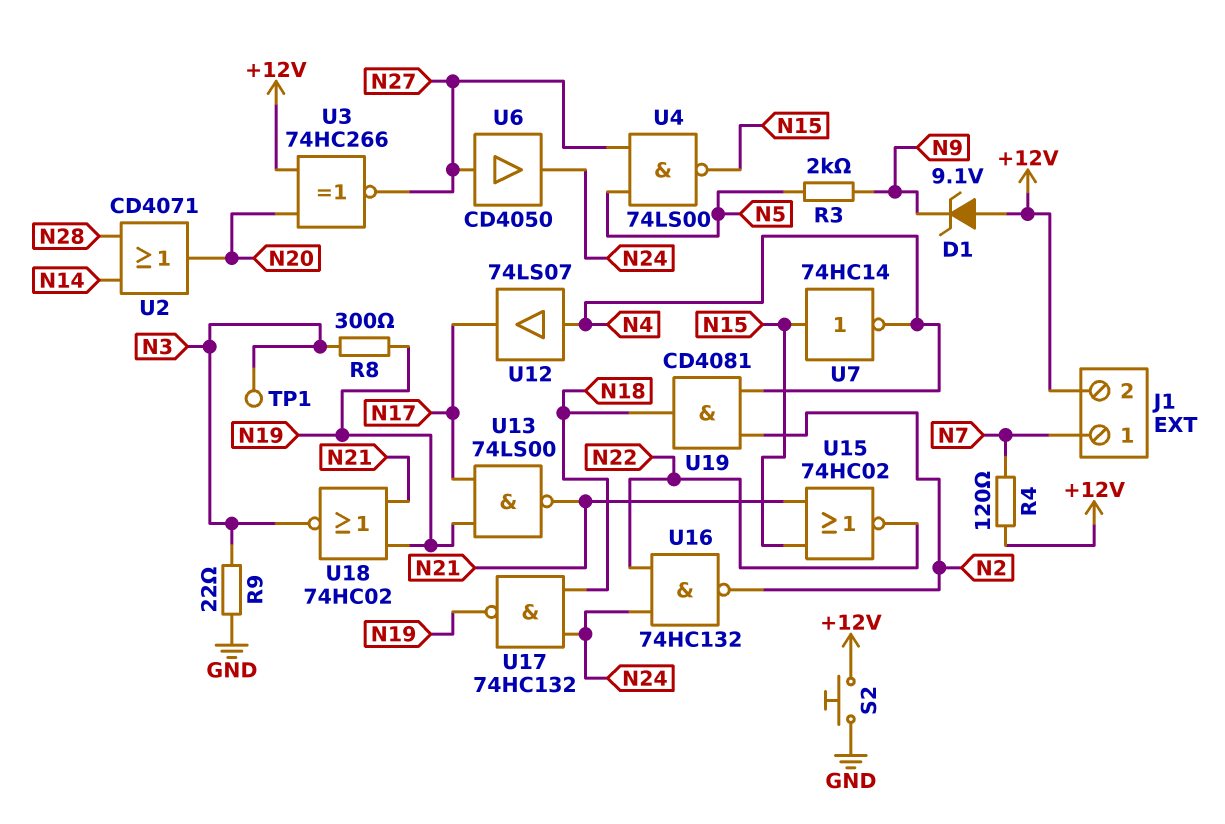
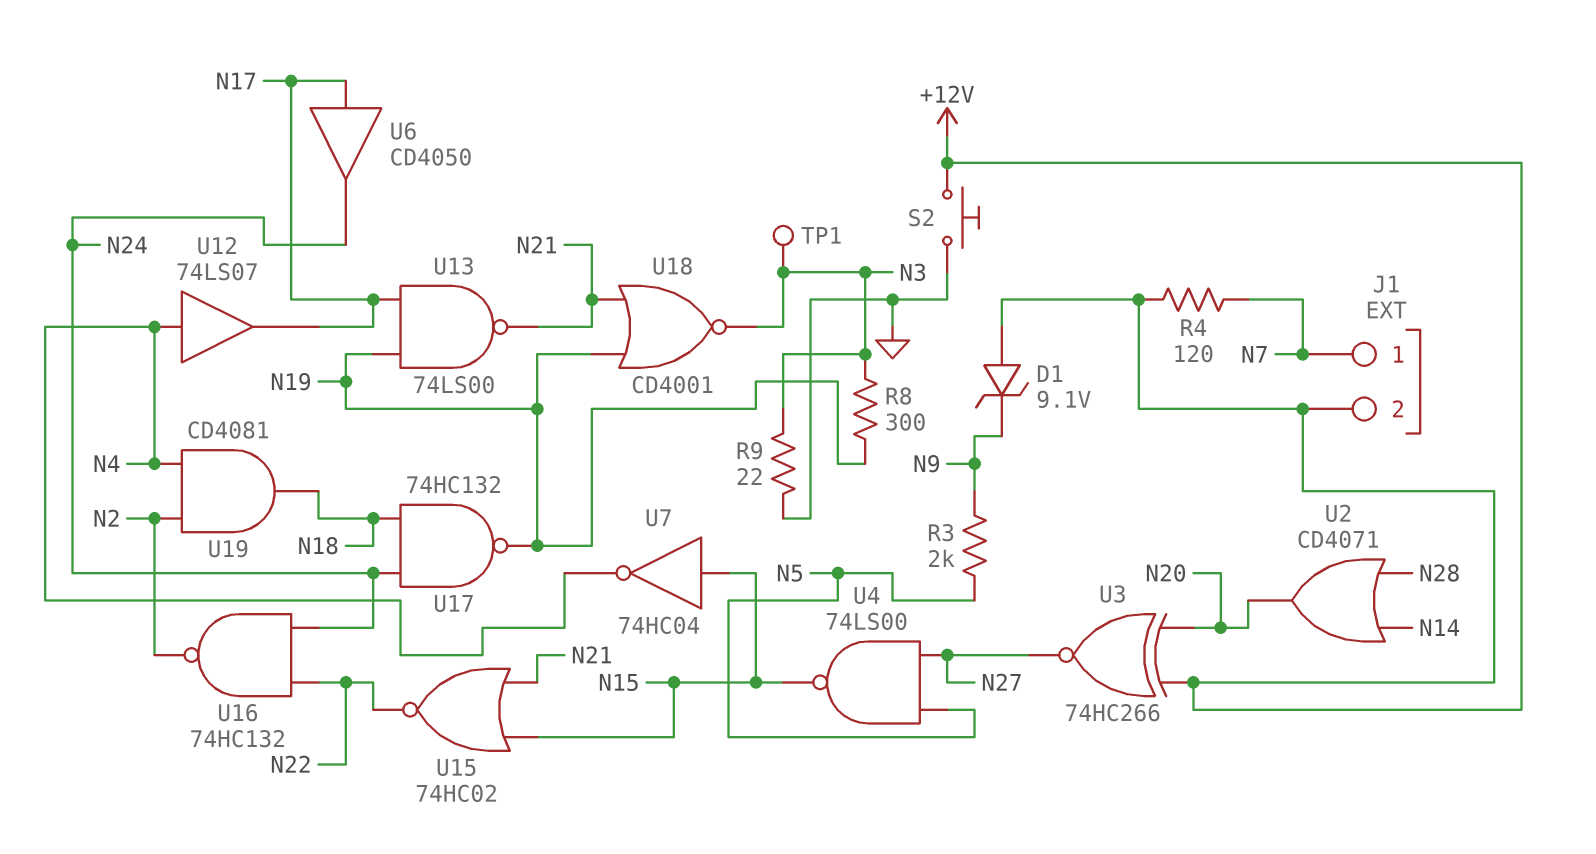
U6: buffer CD4050 (in N27, out N24) -> buffer CD4050 (in N17, out N24)
U7: NOT 74HC14 (in N15, out N4) -> NOT 74HC04 (in N15, out N4)
U18: NOR 74HC02 (in N19, in N21, out N3) -> NOR CD4001 (in N19, in N21, out N3)

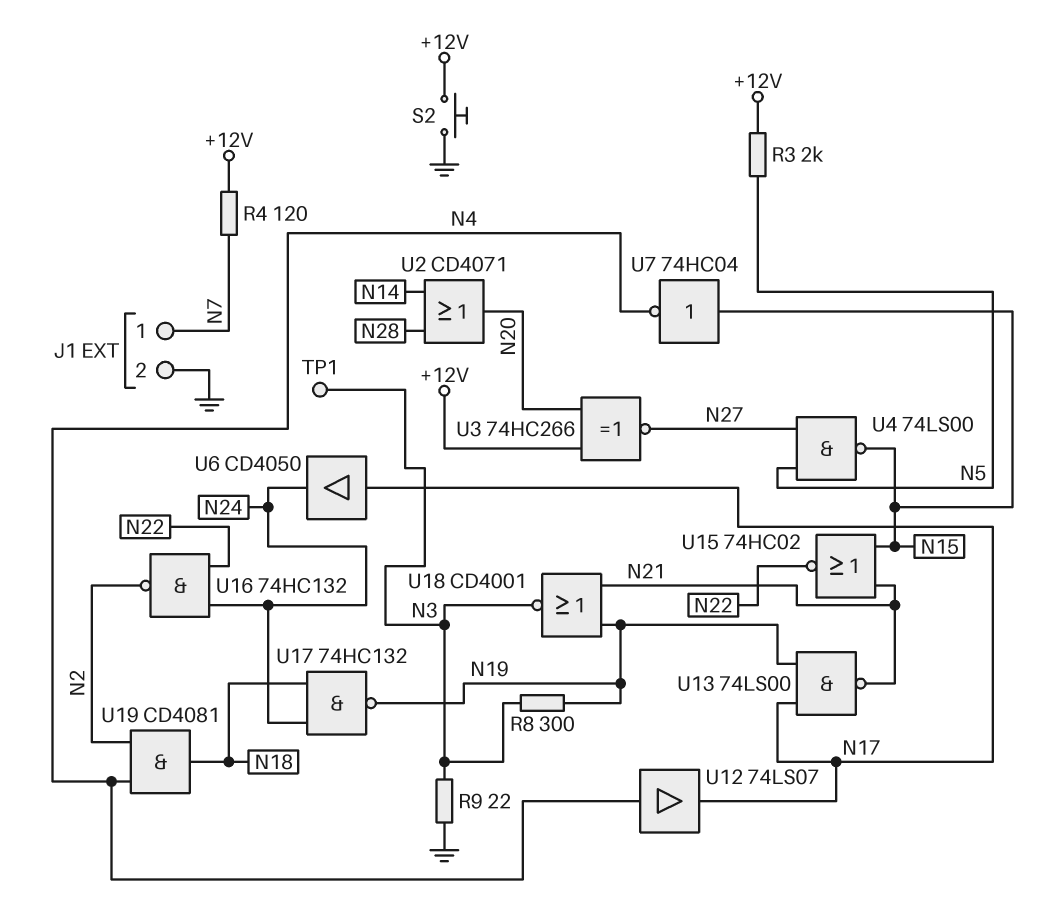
D1: zener 9.1V (A +12V, K N9) -> none
J1 pin 2: +12V -> GND
R3: 2k (N5, N9) -> 2k (+12V, N5)

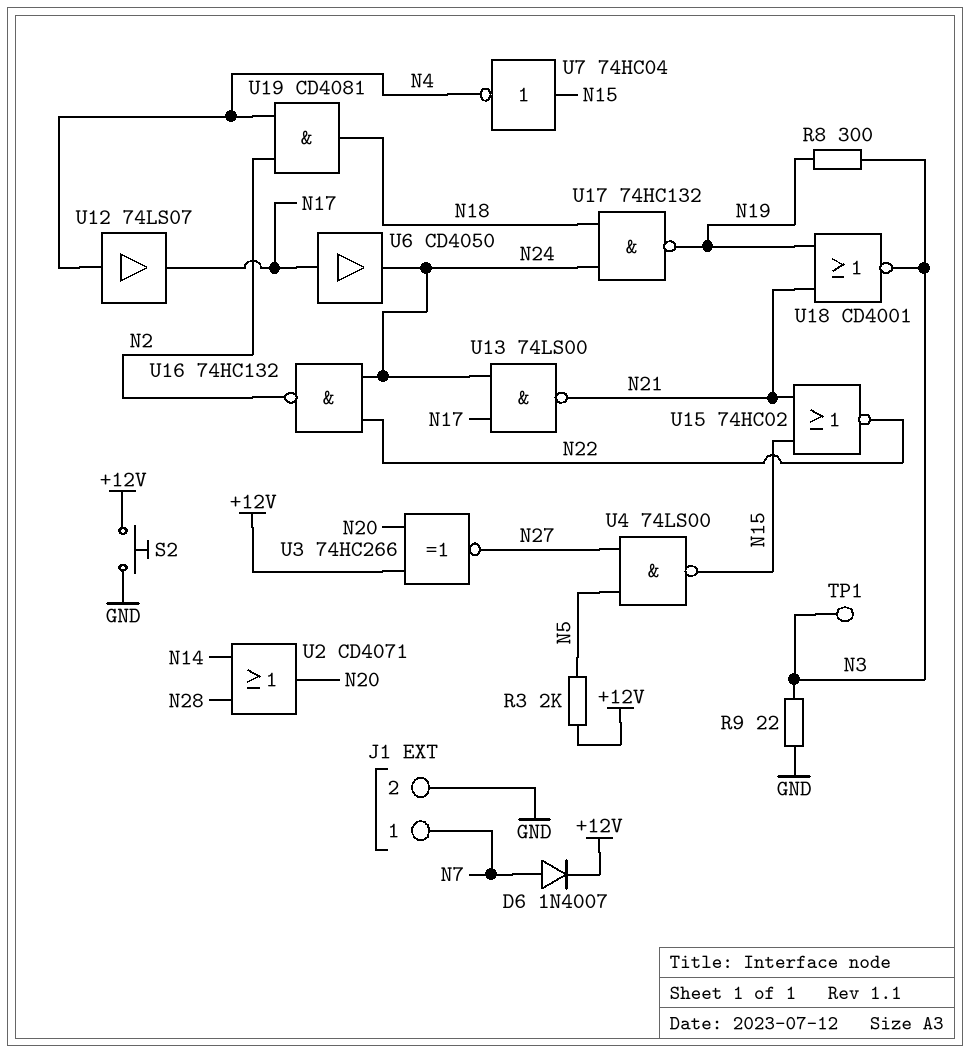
D6: none -> diode 1N4007 (A N7, K +12V)
R4: 120 (+12V, N7) -> none
U13: NAND 74LS00 (in N17, in N19, out N21) -> NAND 74LS00 (in N17, in N24, out N21)

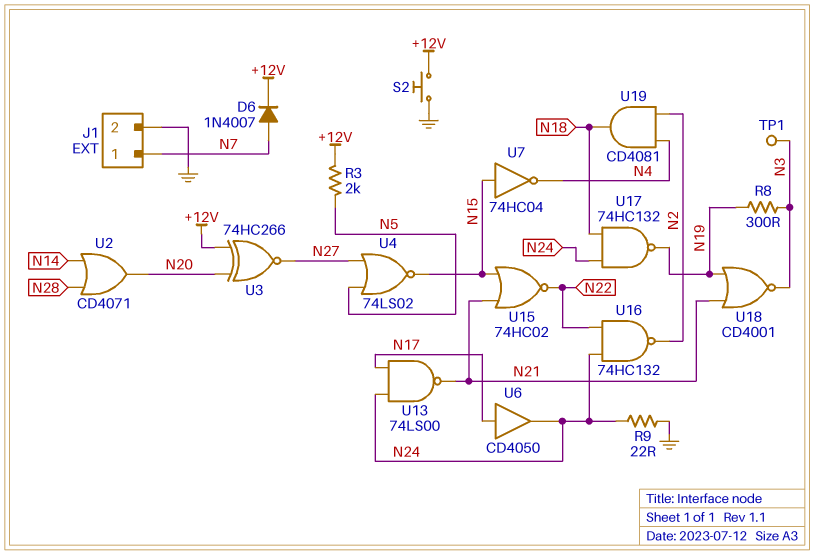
R9: 22 (GND, N3) -> 22 (GND, N24)
U4: NAND 74LS00 (in N5, in N27, out N15) -> NOR 74LS02 (in N5, in N27, out N15)
U12: buffer 74LS07 (in N4, out N17) -> none

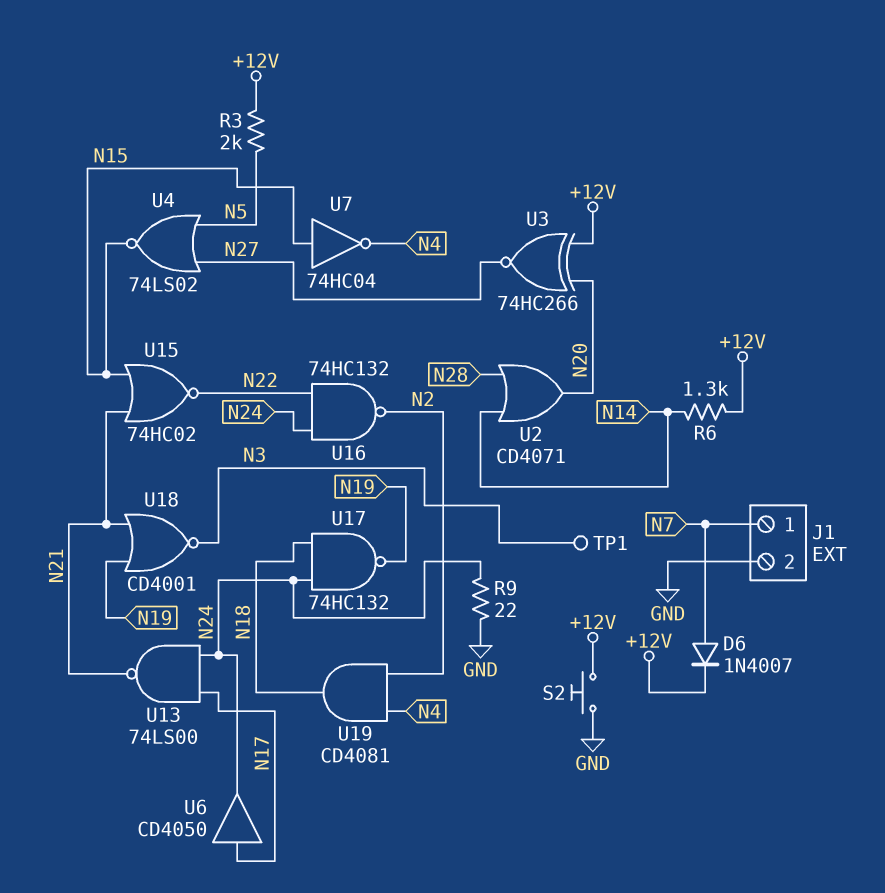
R6: none -> 1.3k (+12V, N14)
R8: 300 (N3, N19) -> none

